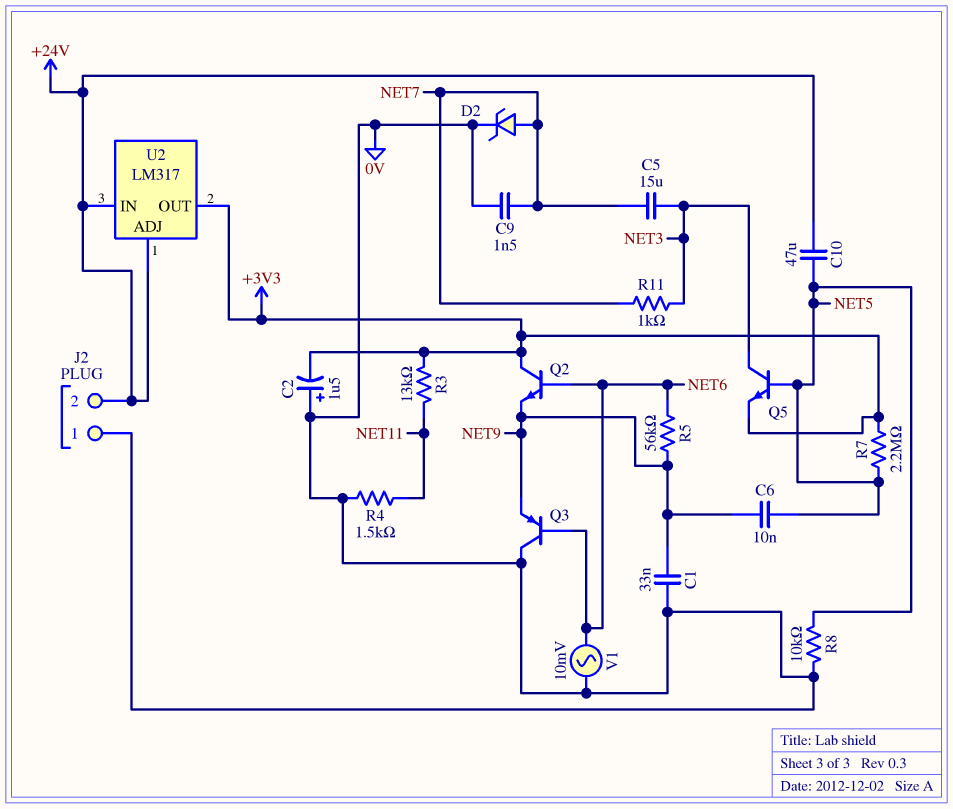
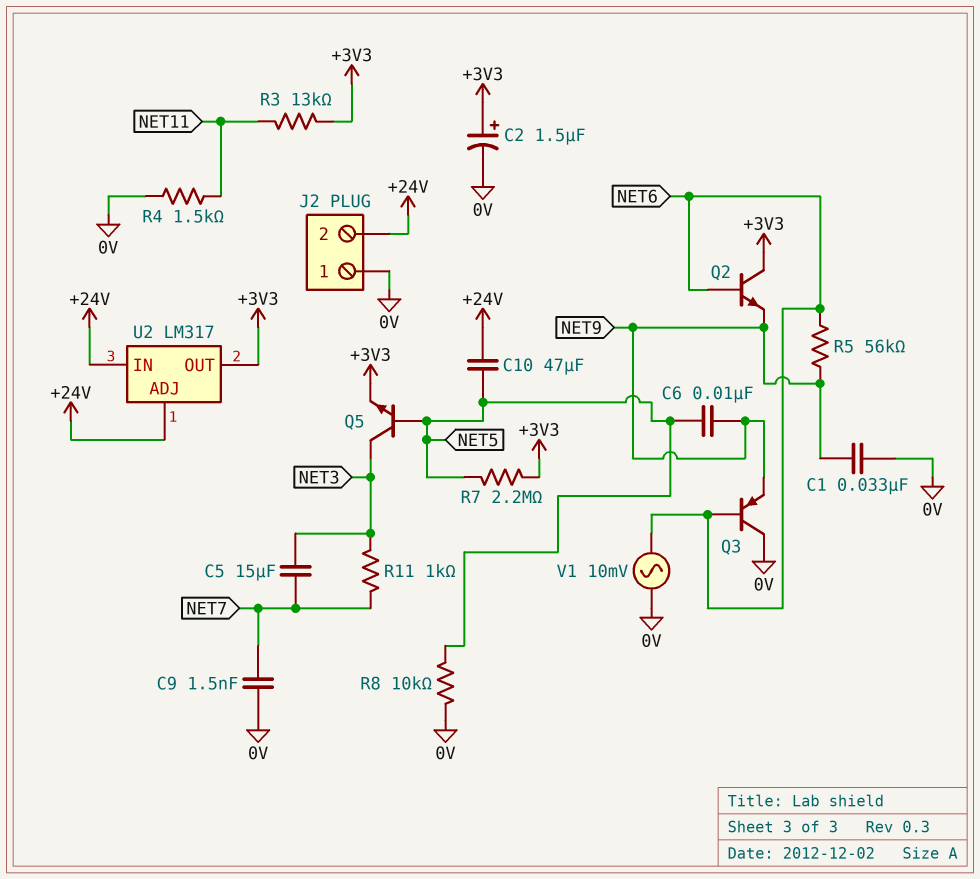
C2: 1.5uF (plus 0V, minus +3V3) -> 1.5uF (plus +3V3, minus 0V)
D2: zener (A NET7, K 0V) -> none

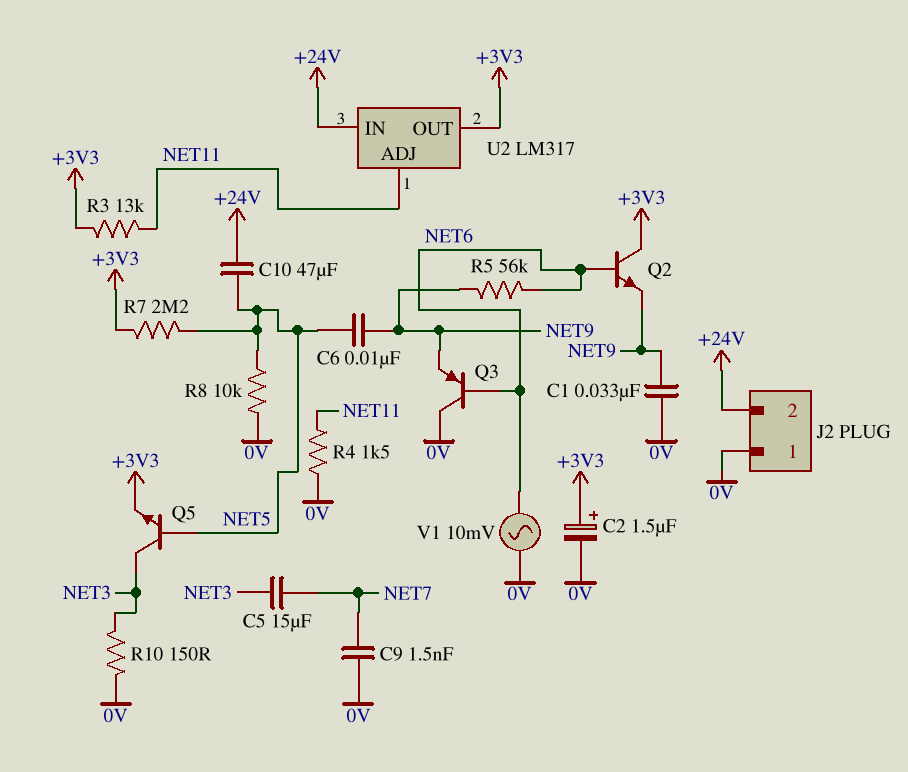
R10: none -> 150 (0V, NET3)
R11: 1k (NET3, NET7) -> none
U2 pin ADJ: +24V -> NET11

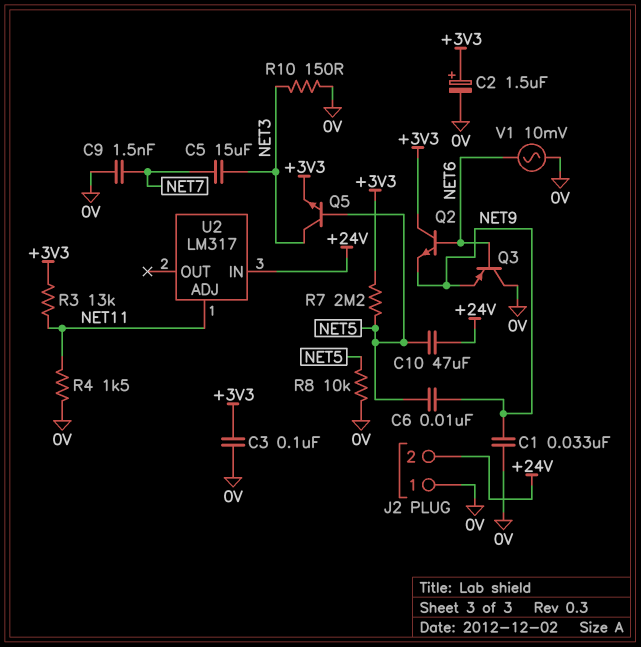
C3: none -> 100nF (+3V3, 0V)
R5: 56k (NET6, NET9) -> none
U2 pin OUT: +3V3 -> none

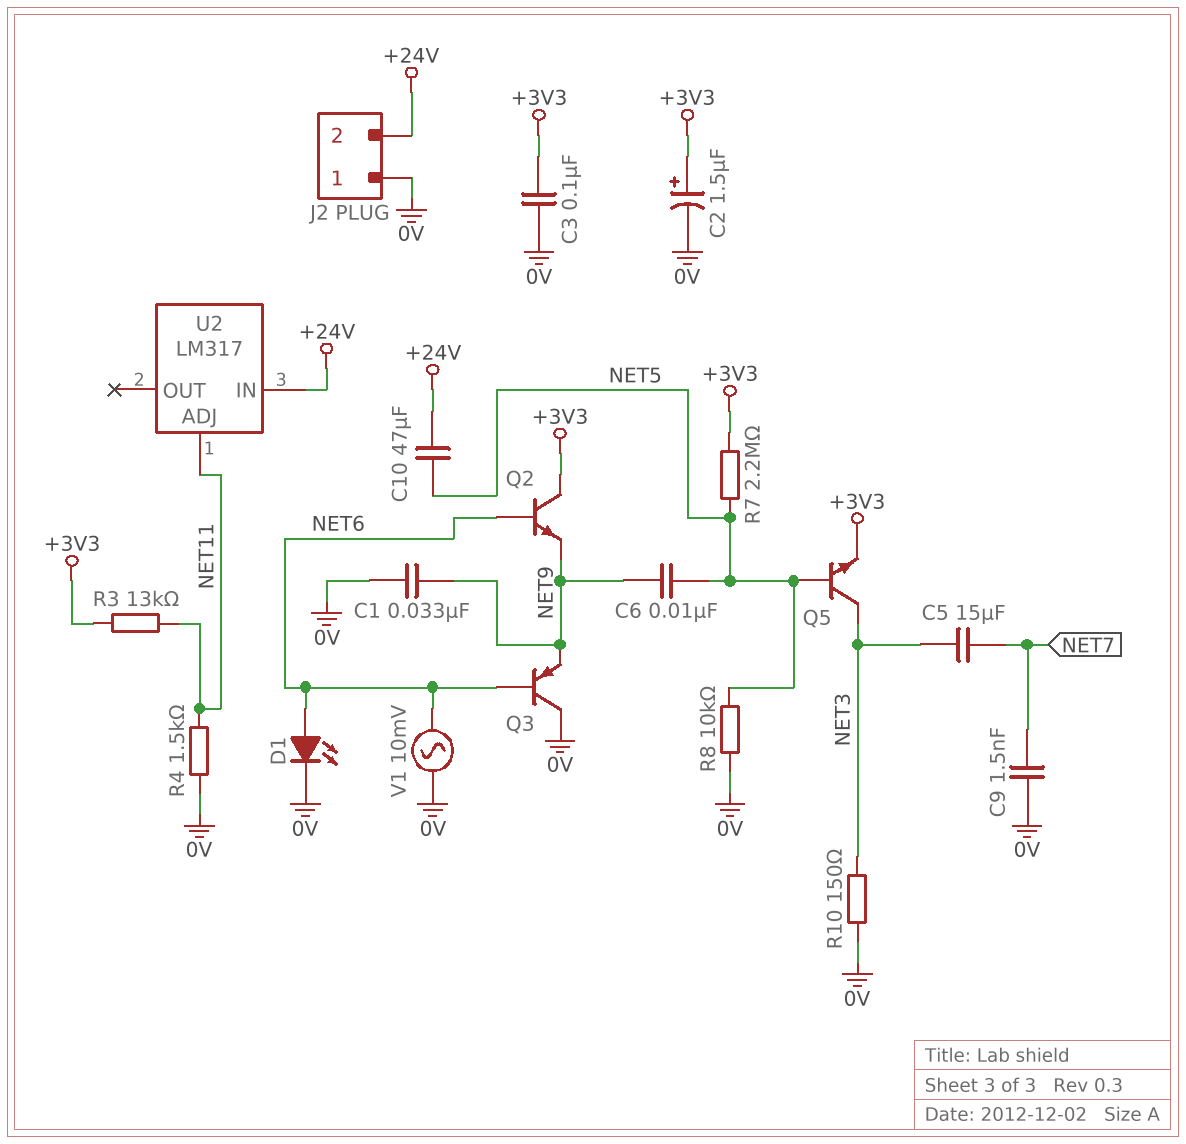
D1: none -> LED (A NET6, K 0V)

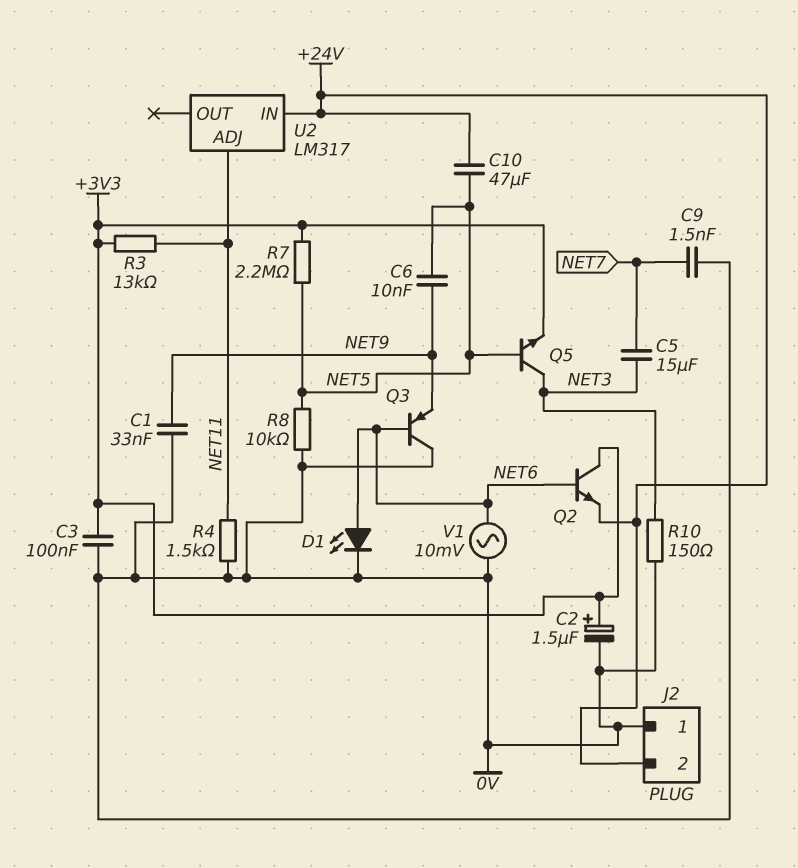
Q2: NPN (B NET6, C +3V3, E NET9) -> NPN (B NET6, C +3V3, E +24V)

